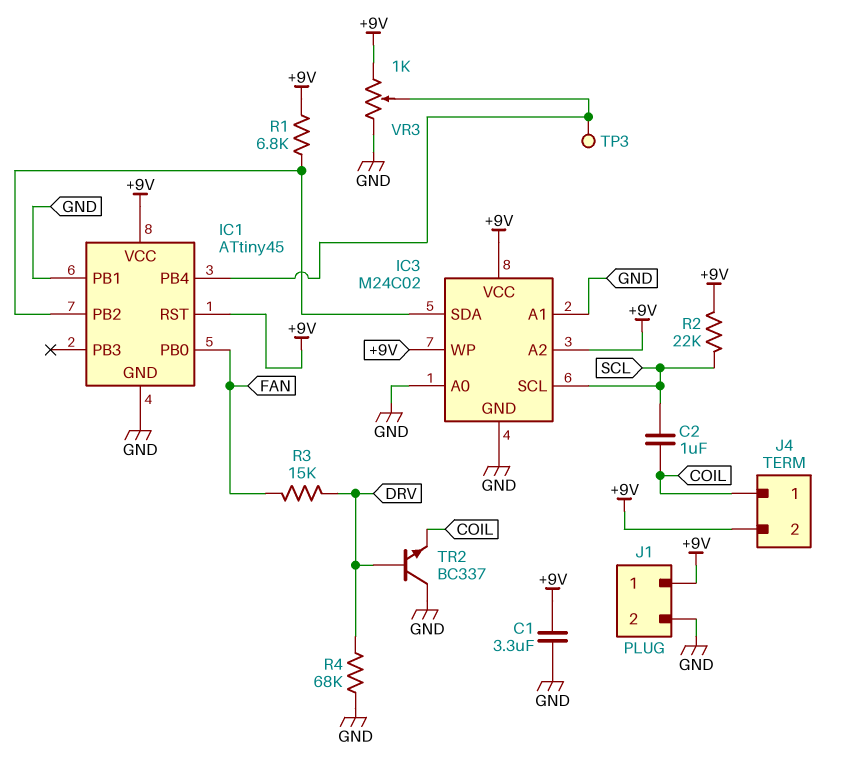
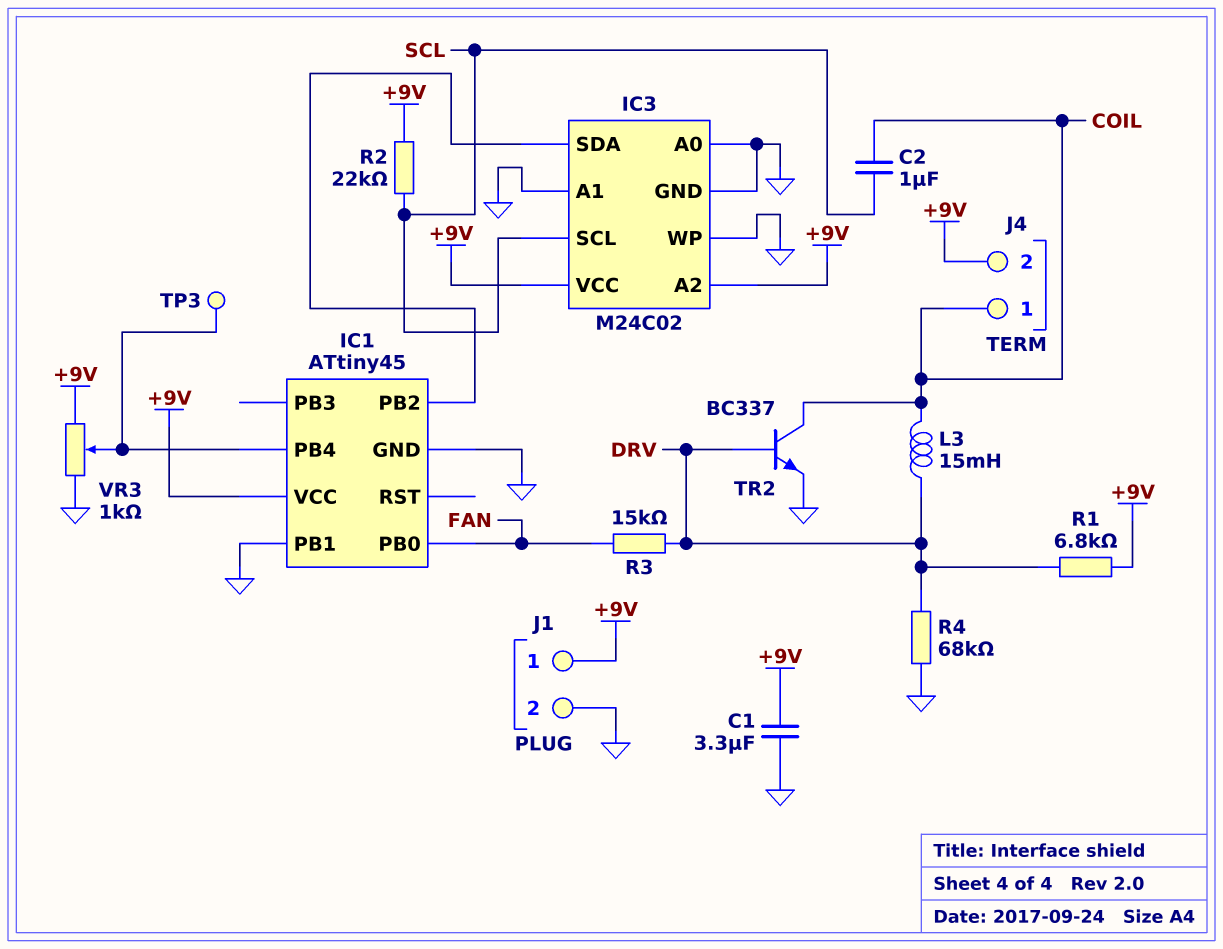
IC1 pin RST: +9V -> none
IC3 pin WP: +9V -> GND
L3: none -> 15mH (COIL, DRV)
R1: 6.8k (+9V, IC1/PB2) -> 6.8k (+9V, DRV)
TR2: NPN BC337 (B DRV, C GND, E COIL) -> NPN BC337 (B DRV, C COIL, E GND)

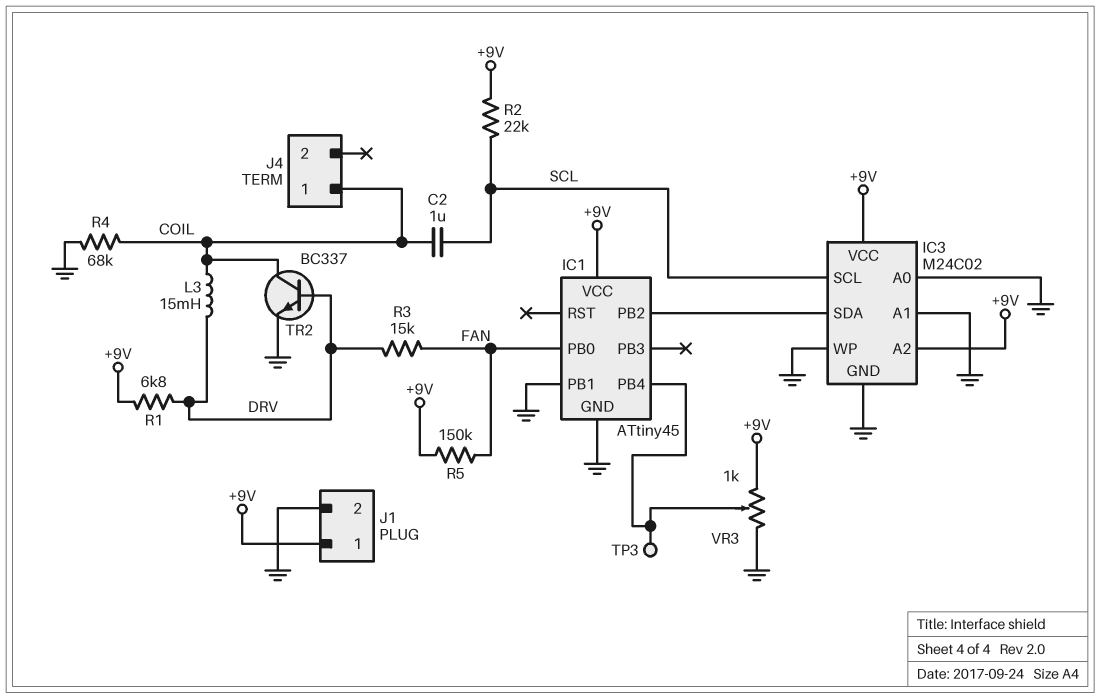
C1: 3.3uF (+9V, GND) -> none
J4 pin 2: +9V -> none
R4: 68k (DRV, GND) -> 68k (COIL, GND)
R5: none -> 150k (+9V, FAN)

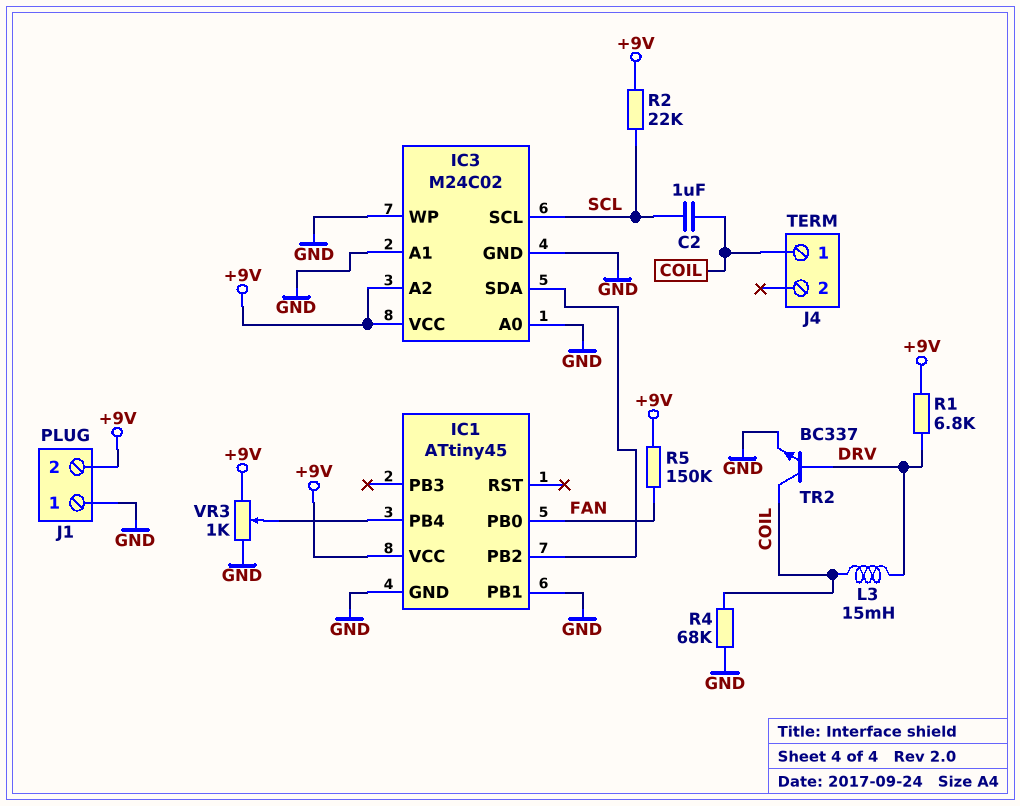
J1 pin 1: +9V -> GND
J1 pin 2: GND -> +9V
R3: 15k (DRV, FAN) -> none
TP3: test point (IC1/PB4) -> none

